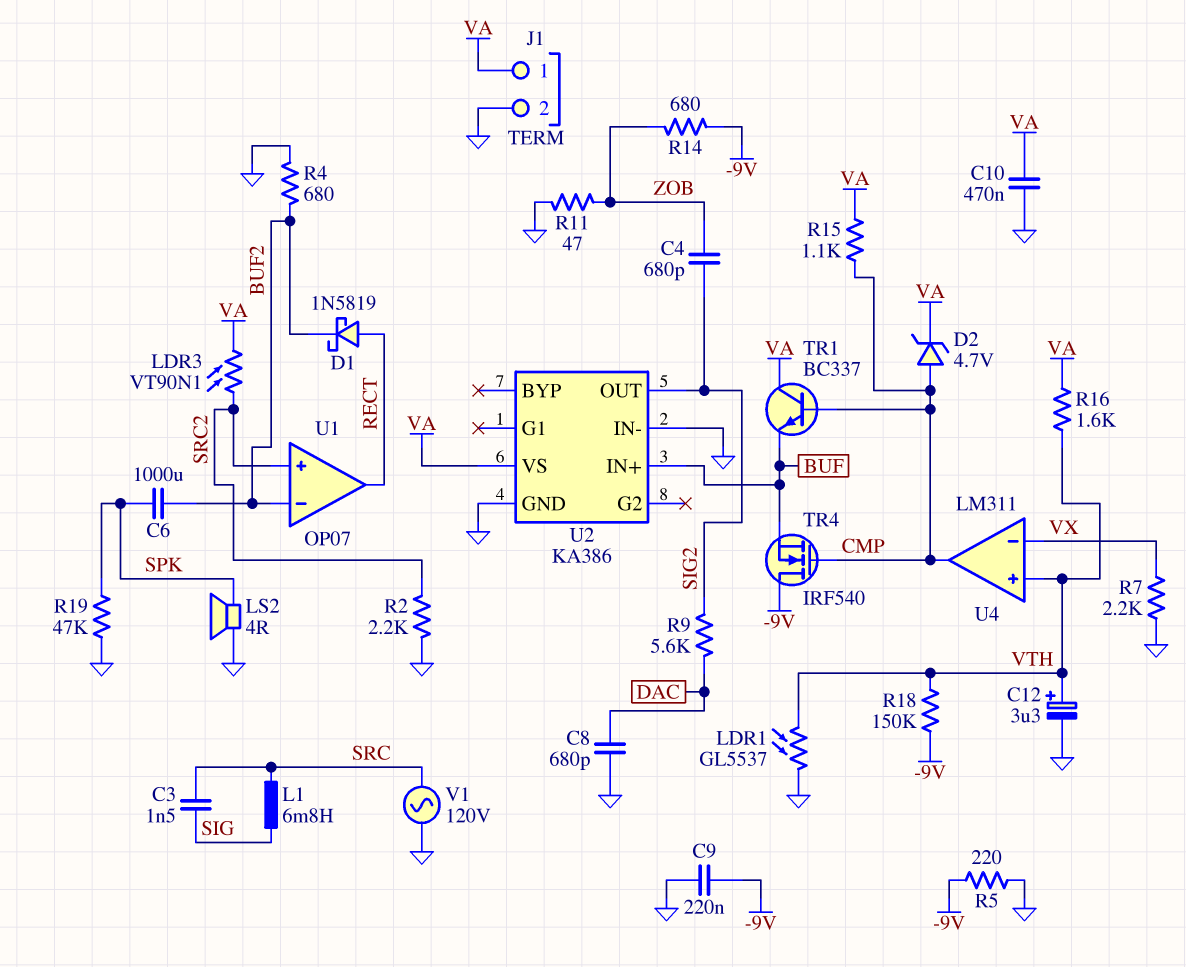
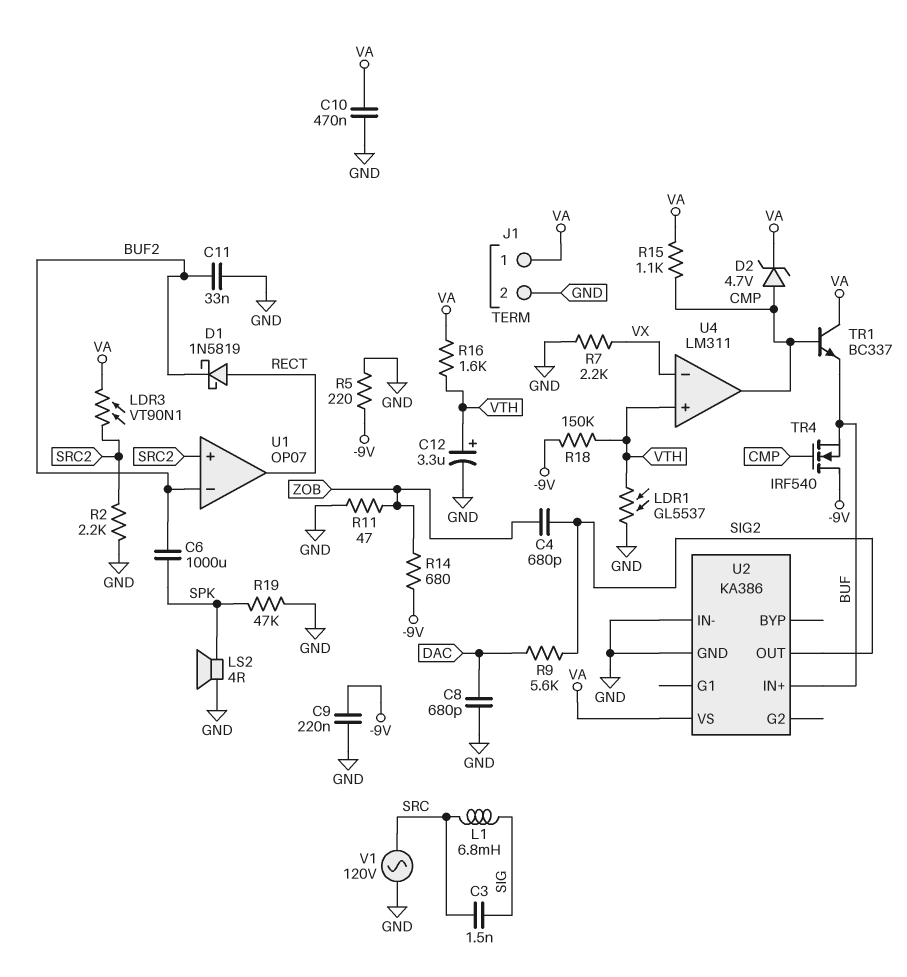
C11: none -> 33nF (BUF2, GND)
R4: 680 (BUF2, GND) -> none

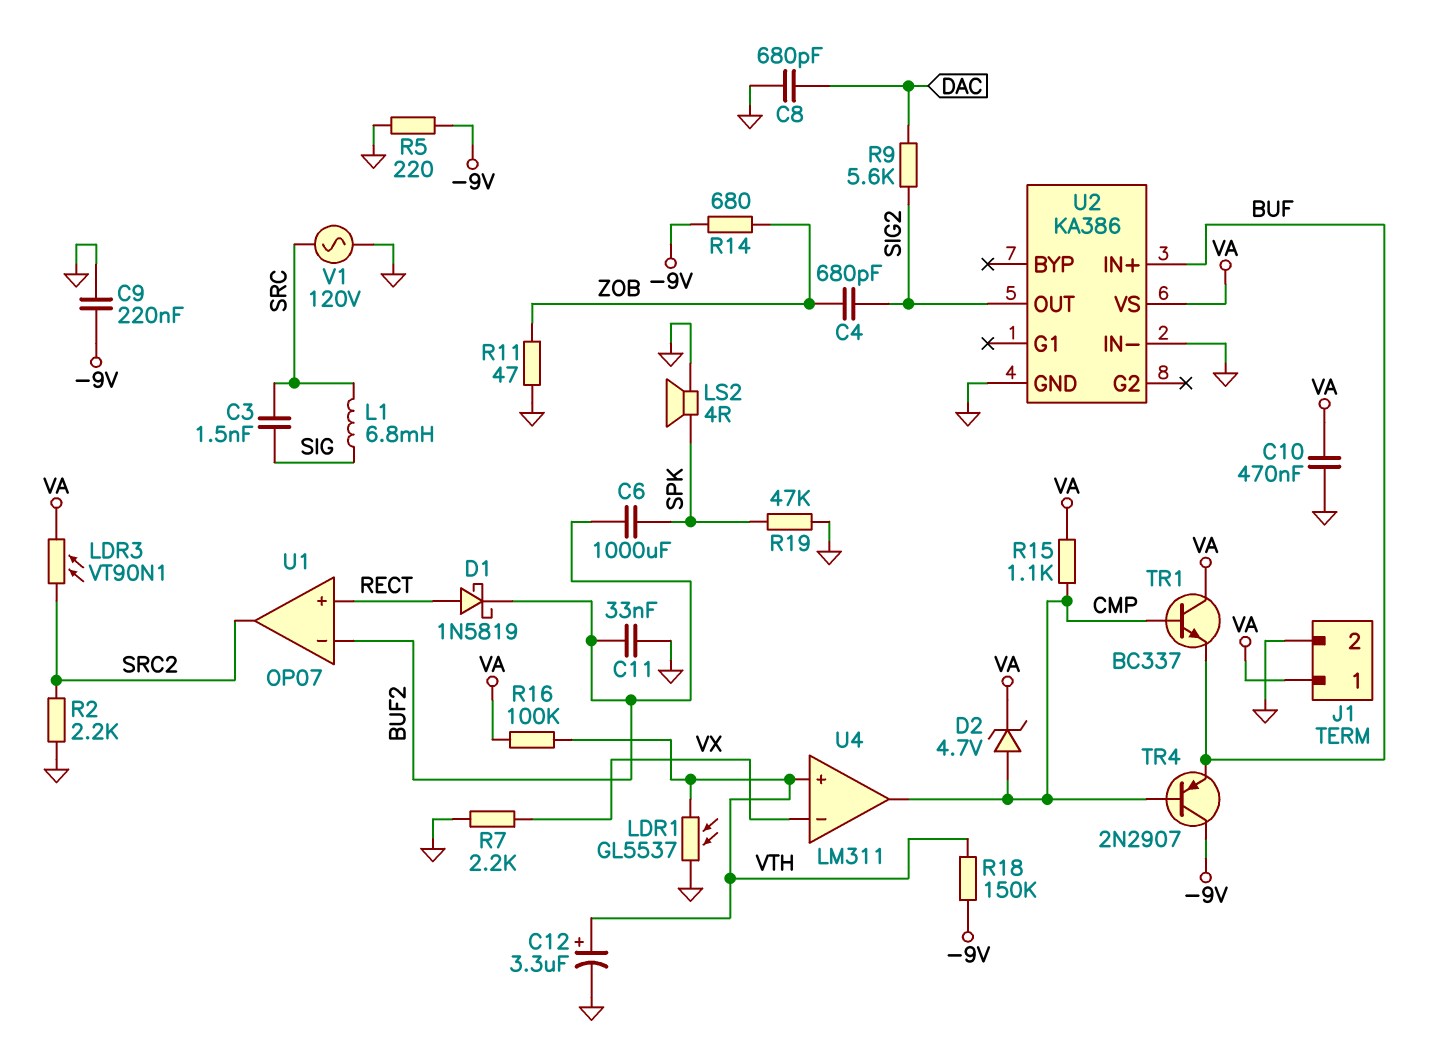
R16: 1.6k (VA, VTH) -> 100k (VA, VTH)
TR4: NMOS IRF540 (G CMP, D -9V, S BUF) -> PNP 2N2907 (B CMP, C -9V, E BUF)
U1 pin in+: SRC2 -> RECT
U1 pin out: RECT -> SRC2

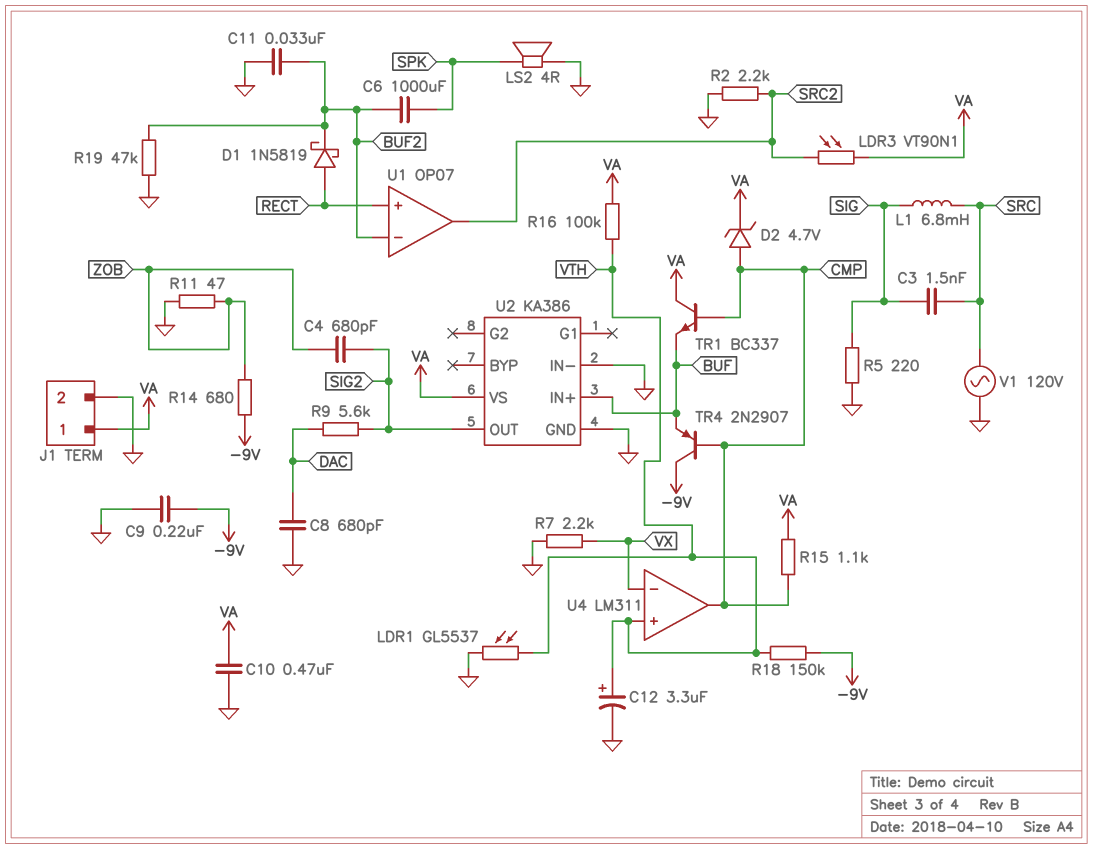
R5: 220 (-9V, GND) -> 220 (GND, SIG)
R19: 47k (GND, SPK) -> 47k (BUF2, GND)

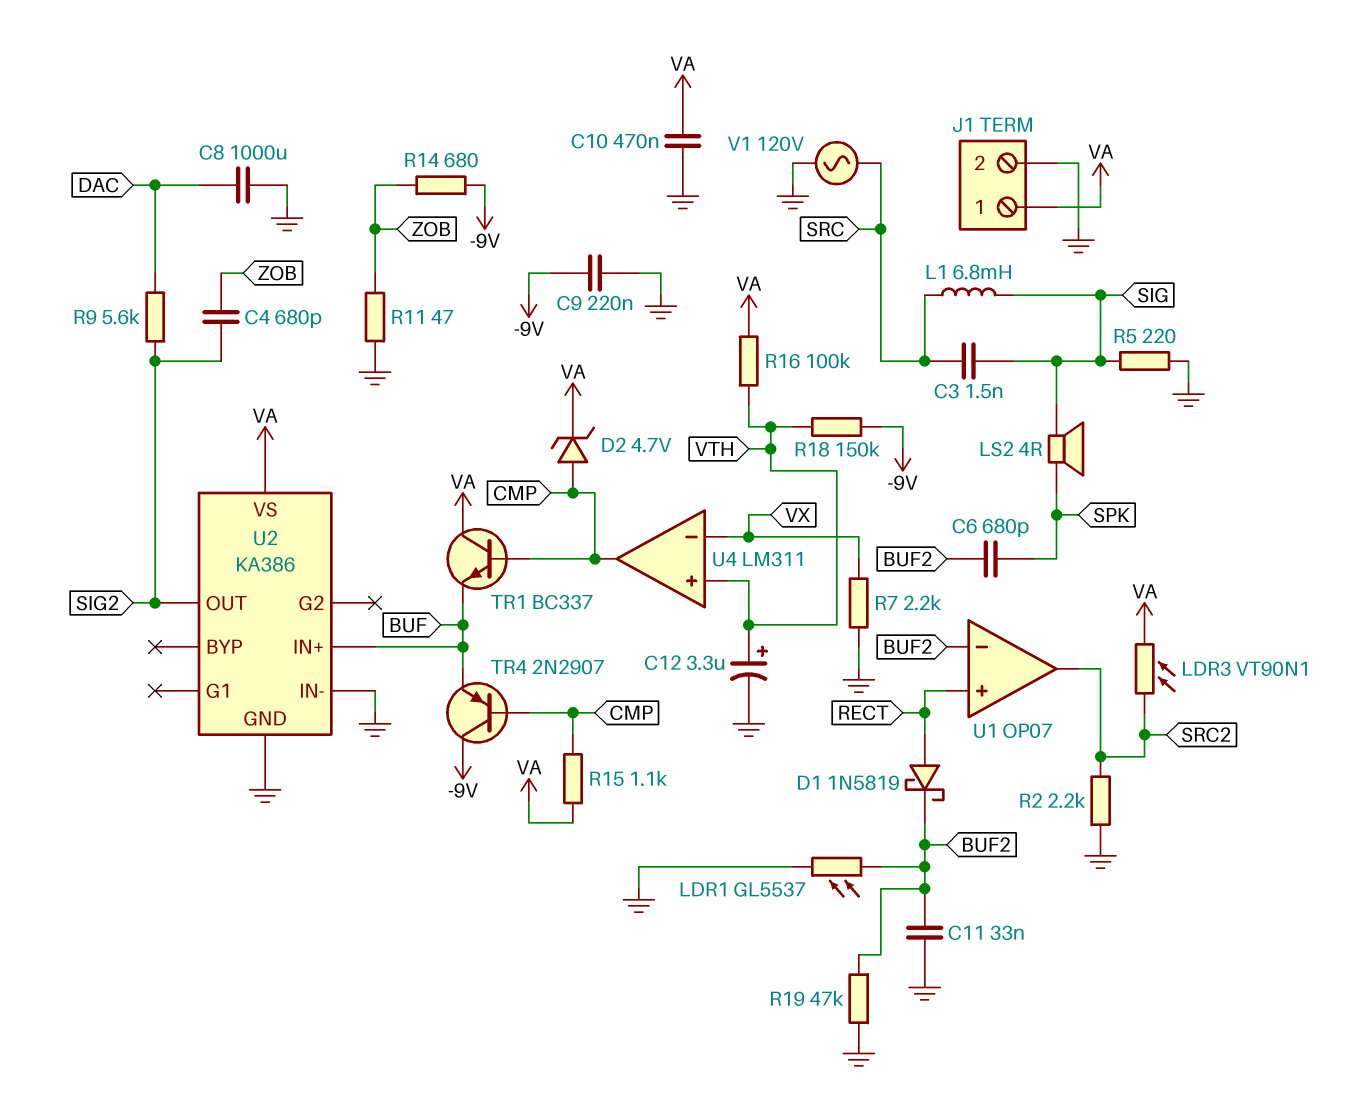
C6: 1000uF (BUF2, SPK) -> 680pF (BUF2, SPK)
C8: 680pF (DAC, GND) -> 1000uF (DAC, GND)
LDR1: GL5537 (GND, VTH) -> GL5537 (BUF2, GND)
LS2: speaker 4R (GND, SPK) -> speaker 4R (SIG, SPK)

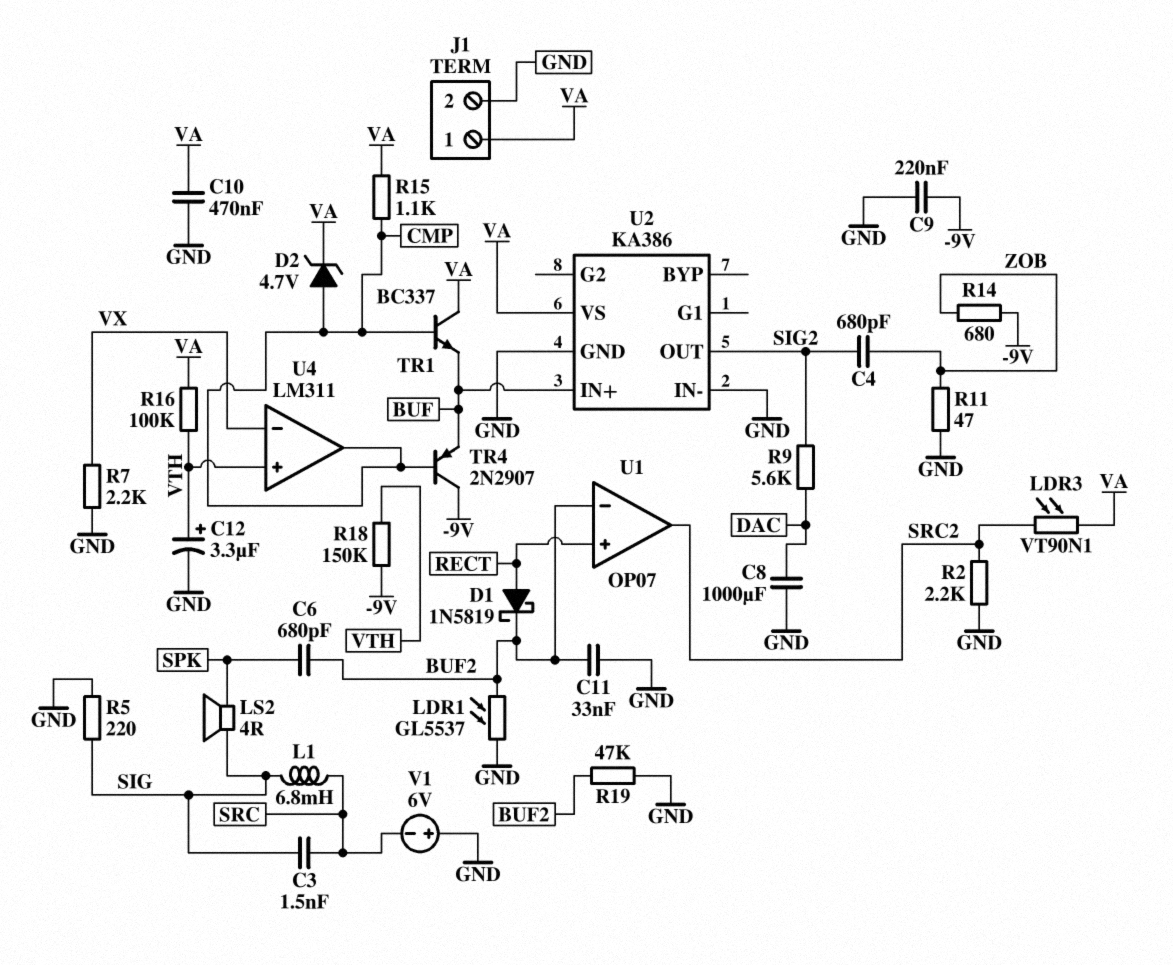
V1: AC 120V (GND, SRC) -> 6V (plus GND, minus SRC)

